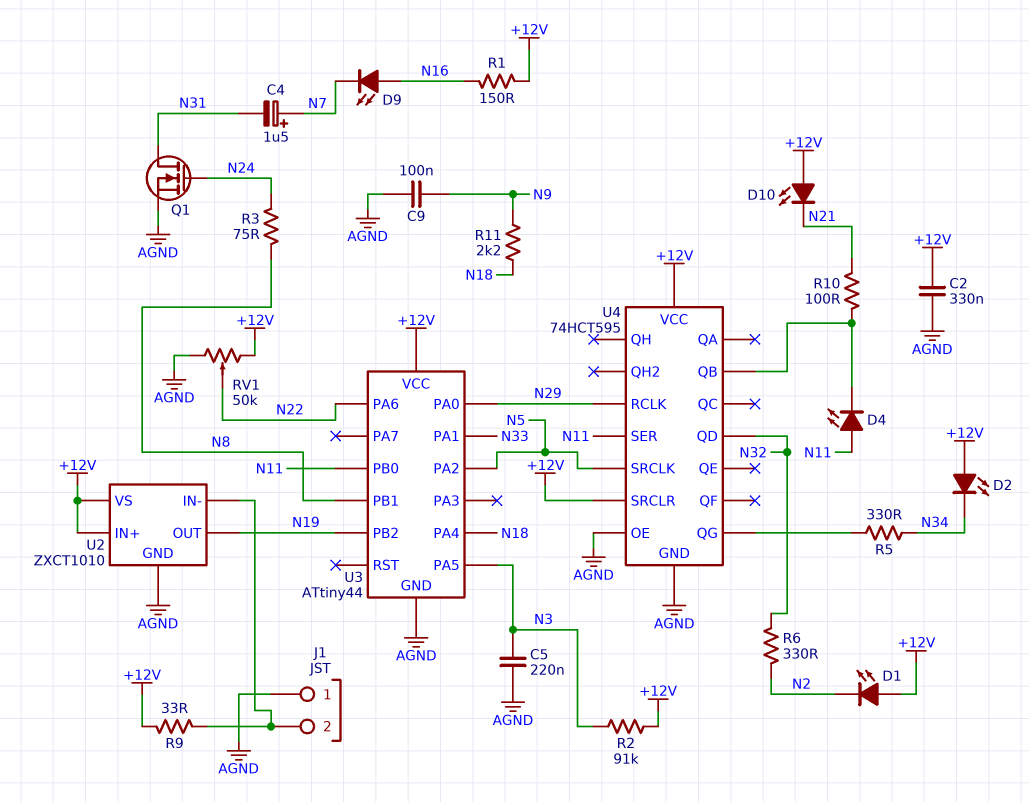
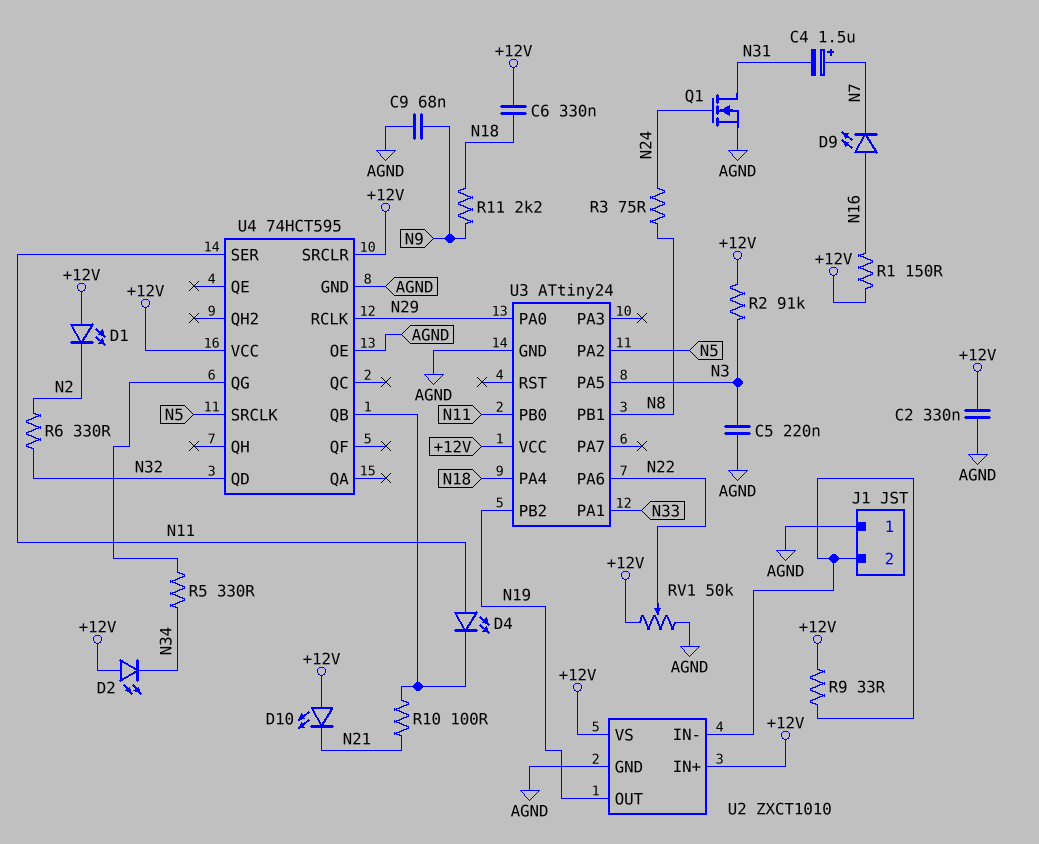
C6: none -> 330nF (+12V, N18)
C9: 100nF (AGND, N9) -> 68nF (AGND, N9)
U3: ATtiny44 -> ATtiny24

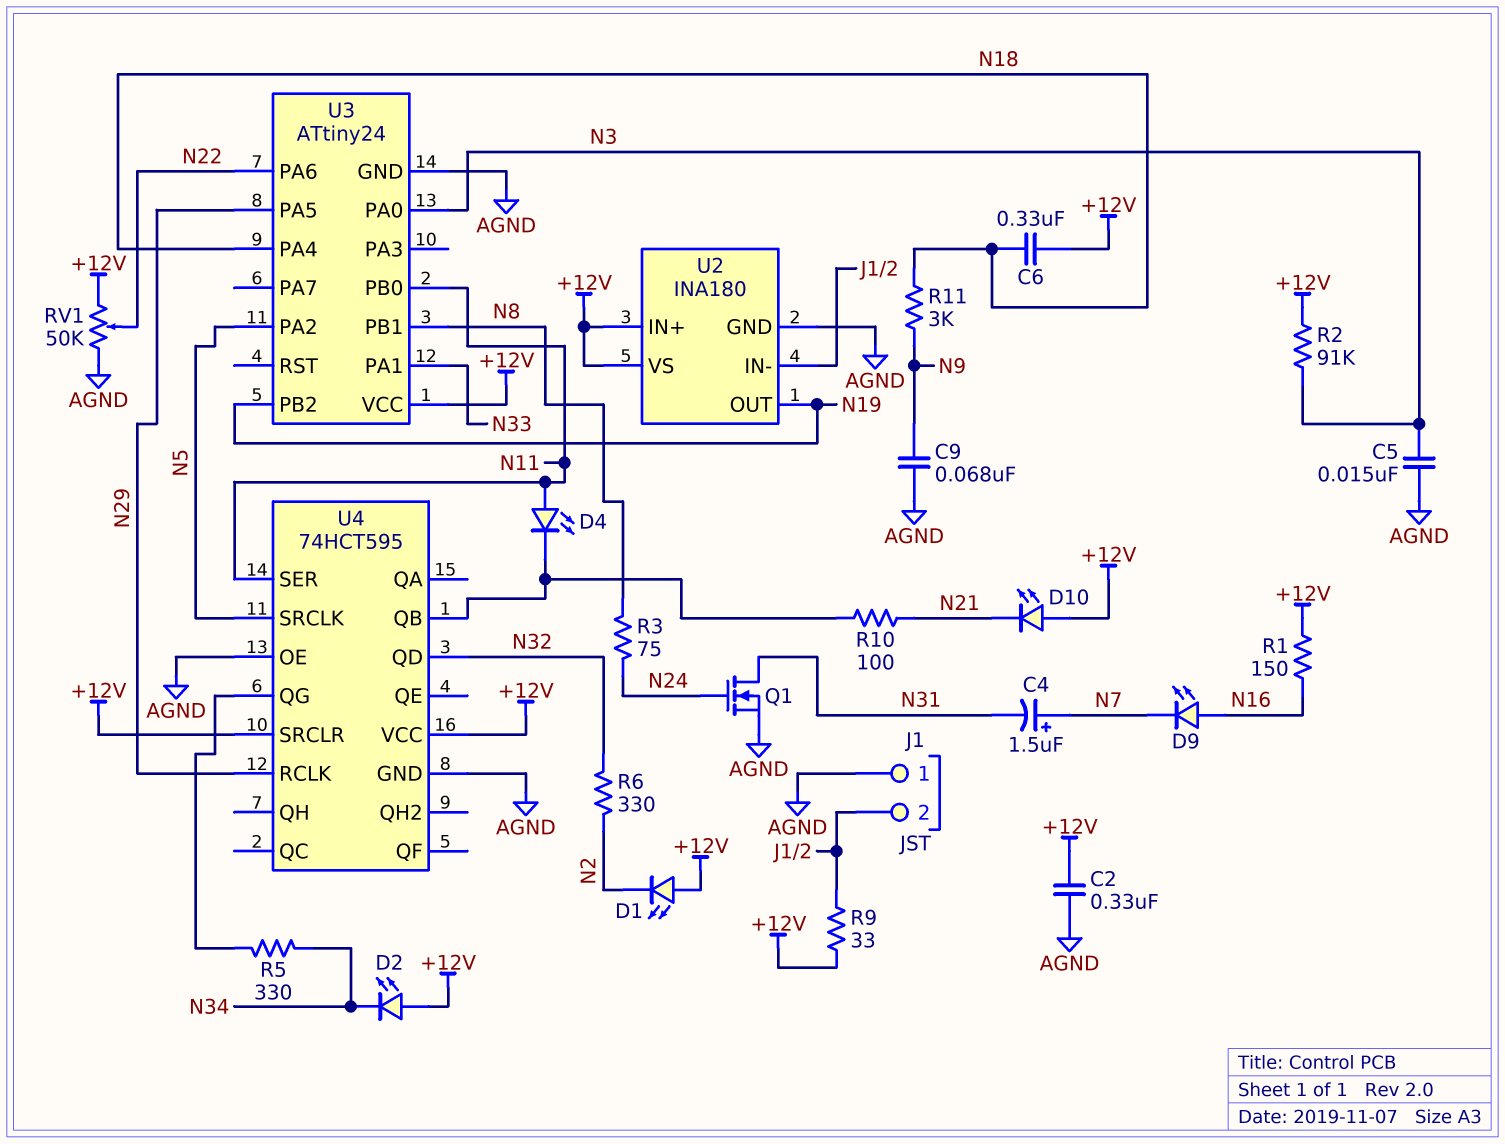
C5: 220nF (AGND, N3) -> 15nF (AGND, N3)
R11: 2.2k (N9, N18) -> 3k (N9, N18)
U2: ZXCT1010 -> INA180
U3 pin PA0: N29 -> N3
U3 pin PA5: N3 -> N29

